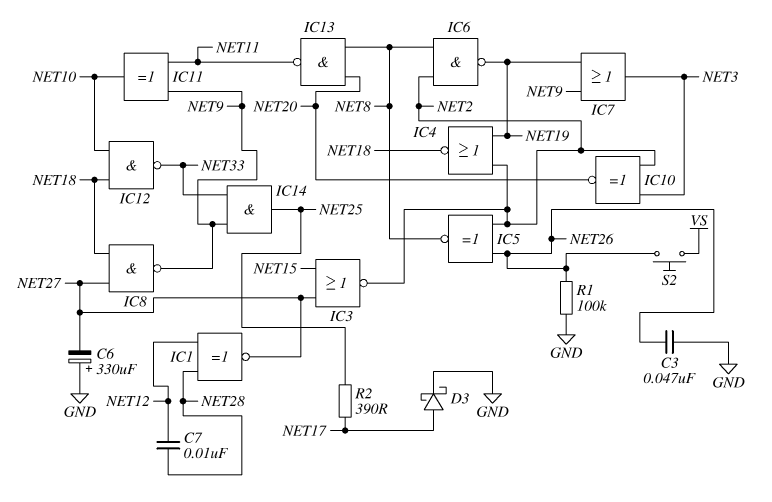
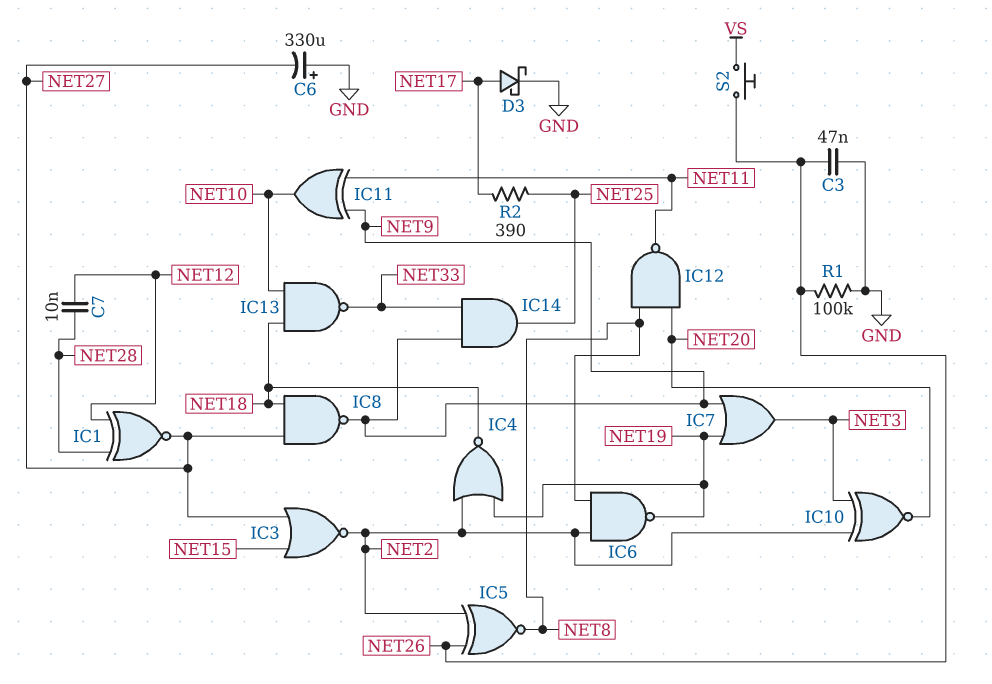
IC12: NAND (in NET10, in NET18, out NET33) -> NAND (in NET8, in NET20, out NET11)
IC13: NAND (in NET8, in NET20, out NET11) -> NAND (in NET10, in NET18, out NET33)

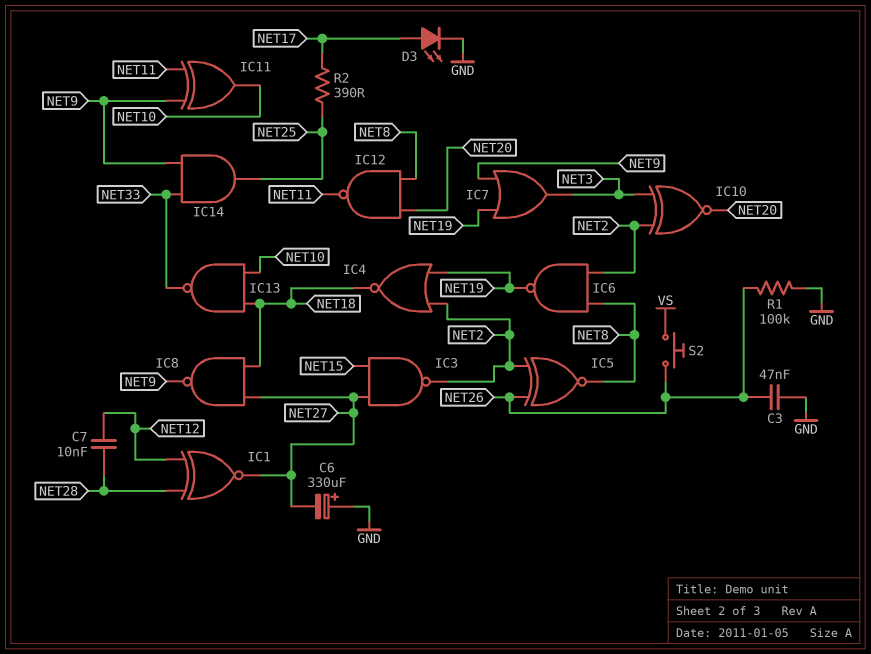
D3: schottky (A NET17, K GND) -> LED (A NET17, K GND)
IC3: NOR (in NET15, in NET27, out NET2) -> NAND (in NET15, in NET27, out NET2)

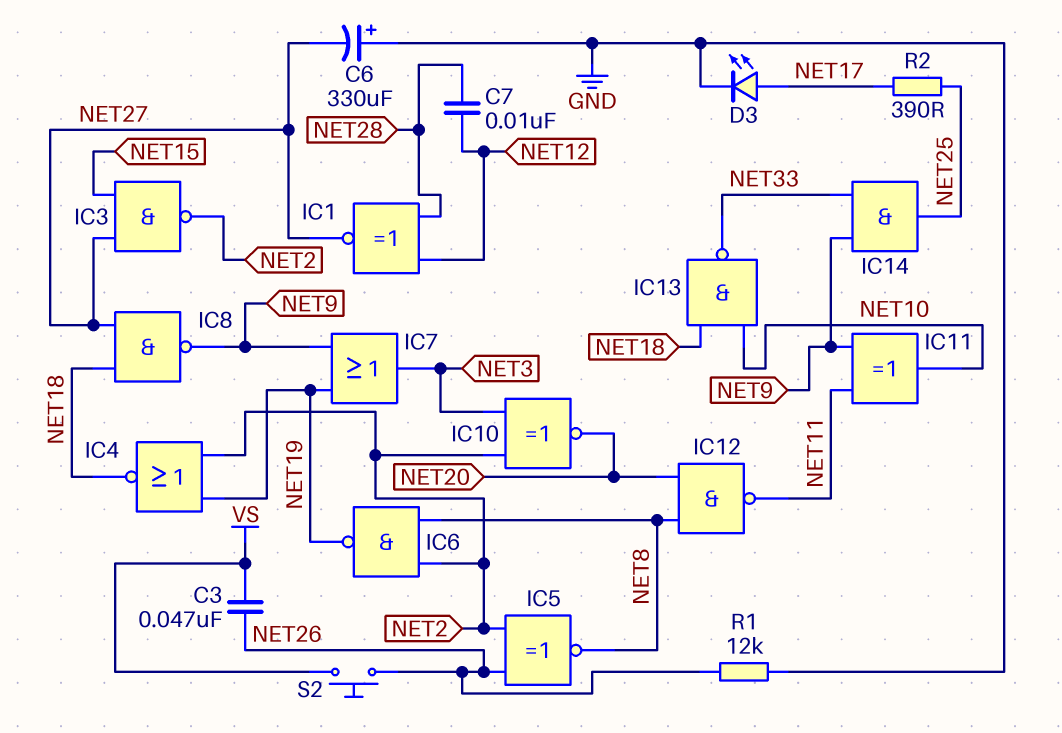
C3: 47nF (GND, NET26) -> 47nF (NET26, VS)
R1: 100k (GND, NET26) -> 12k (GND, NET26)

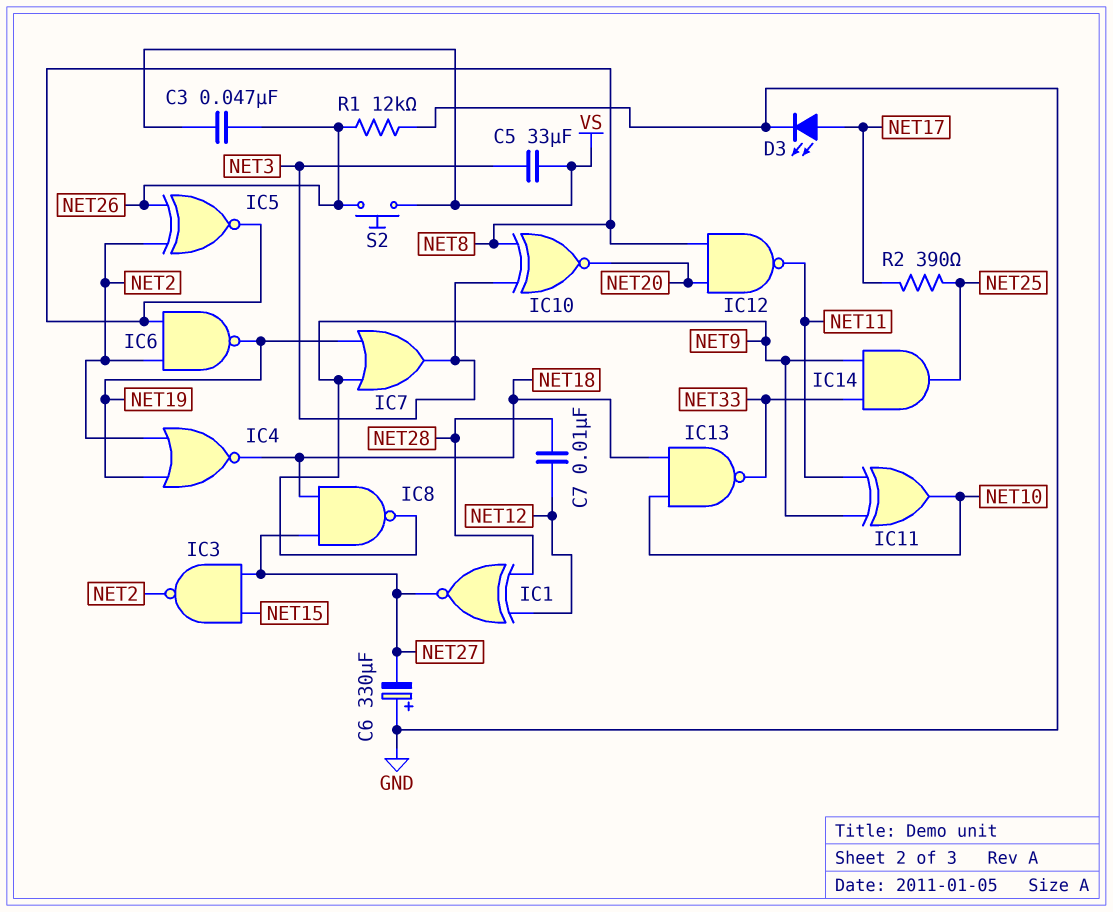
C5: none -> 33uF (NET3, VS)
IC10: XNOR (in NET2, in NET3, out NET20) -> XNOR (in NET3, in NET8, out NET20)

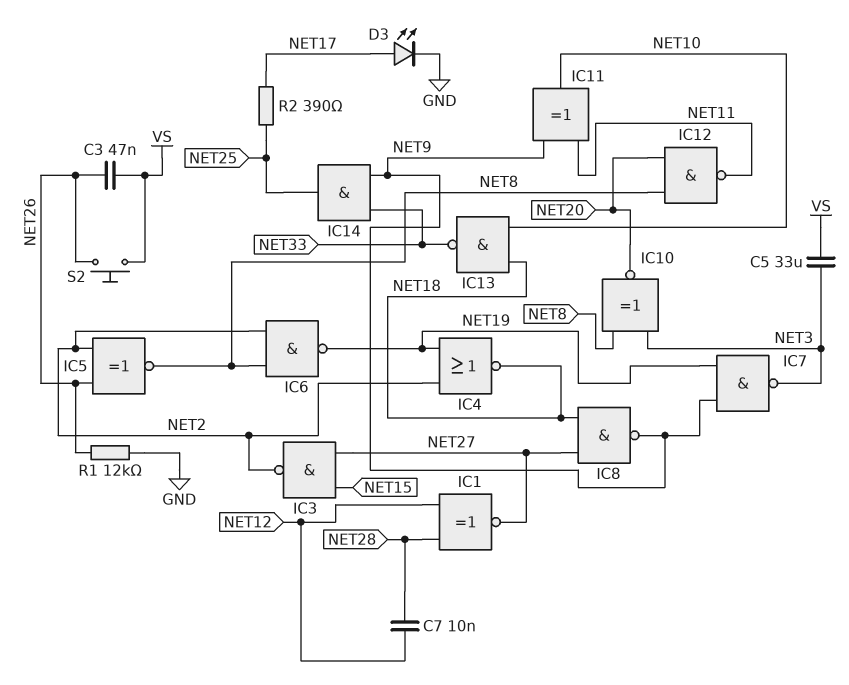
C6: 330uF (plus GND, minus NET27) -> none
IC7: OR (in NET9, in NET19, out NET3) -> NAND (in NET9, in NET19, out NET3)

